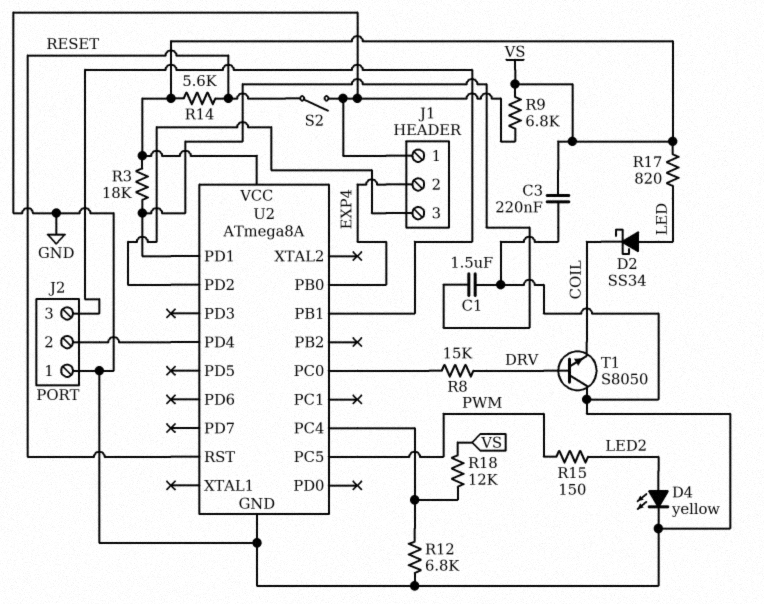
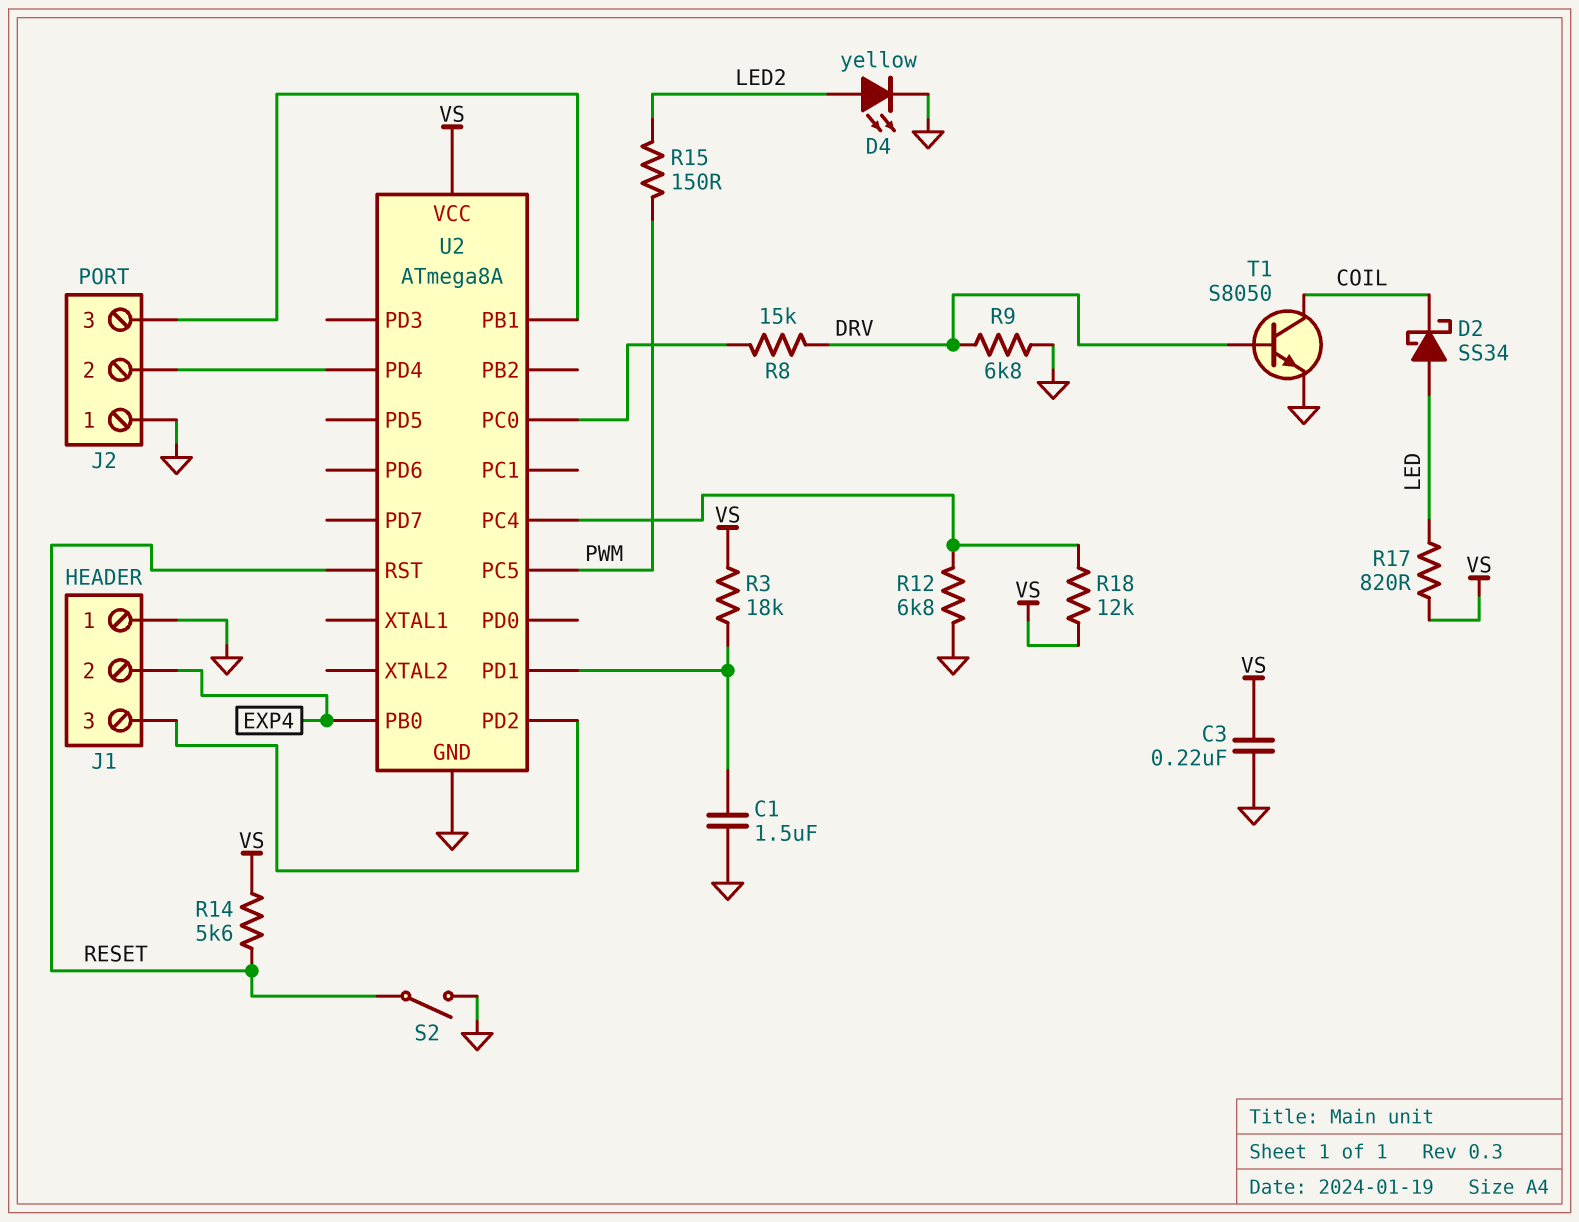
R9: 6.8k (GND, VS) -> 6.8k (DRV, GND)
T1: NPN S8050 (B DRV, C GND, E COIL) -> NPN S8050 (B DRV, C COIL, E GND)

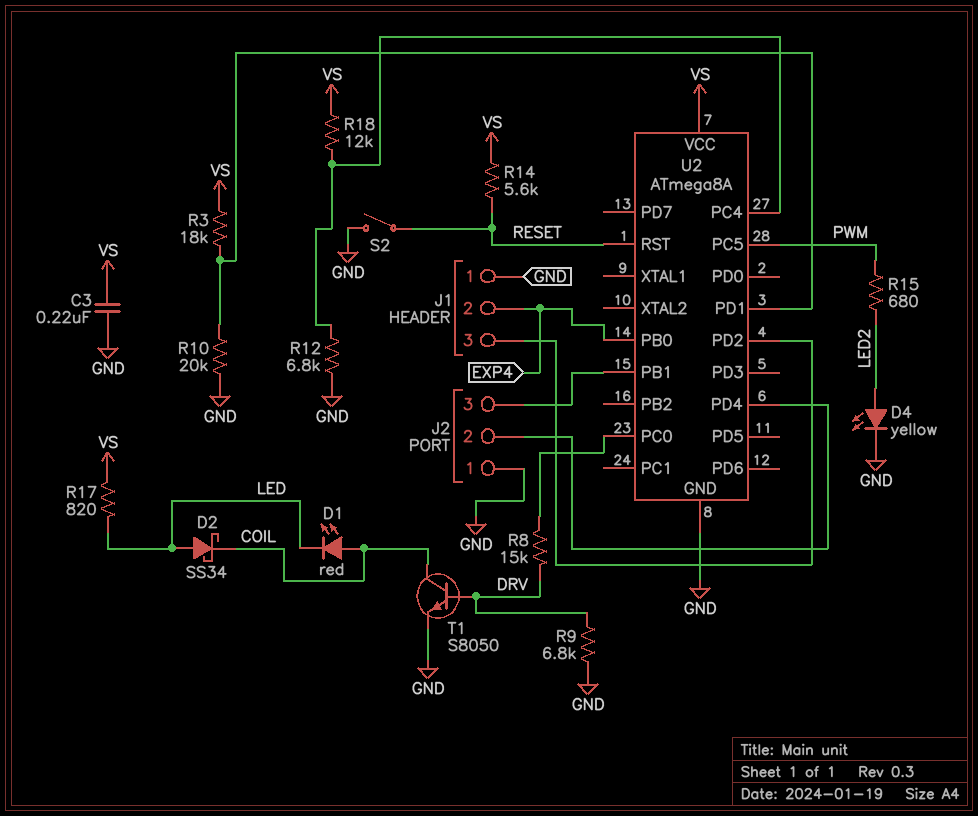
C1: 1.5uF (GND, U2/PD1) -> none
D1: none -> LED red (A COIL, K LED)
R10: none -> 20k (GND, U2/PD1)
R15: 150 (LED2, PWM) -> 680 (LED2, PWM)

